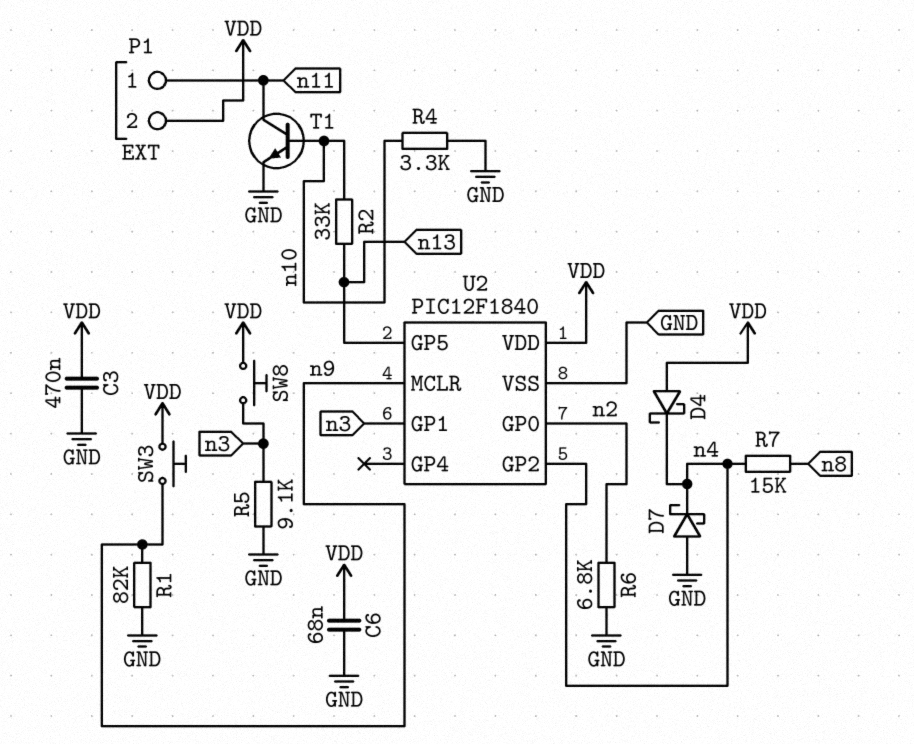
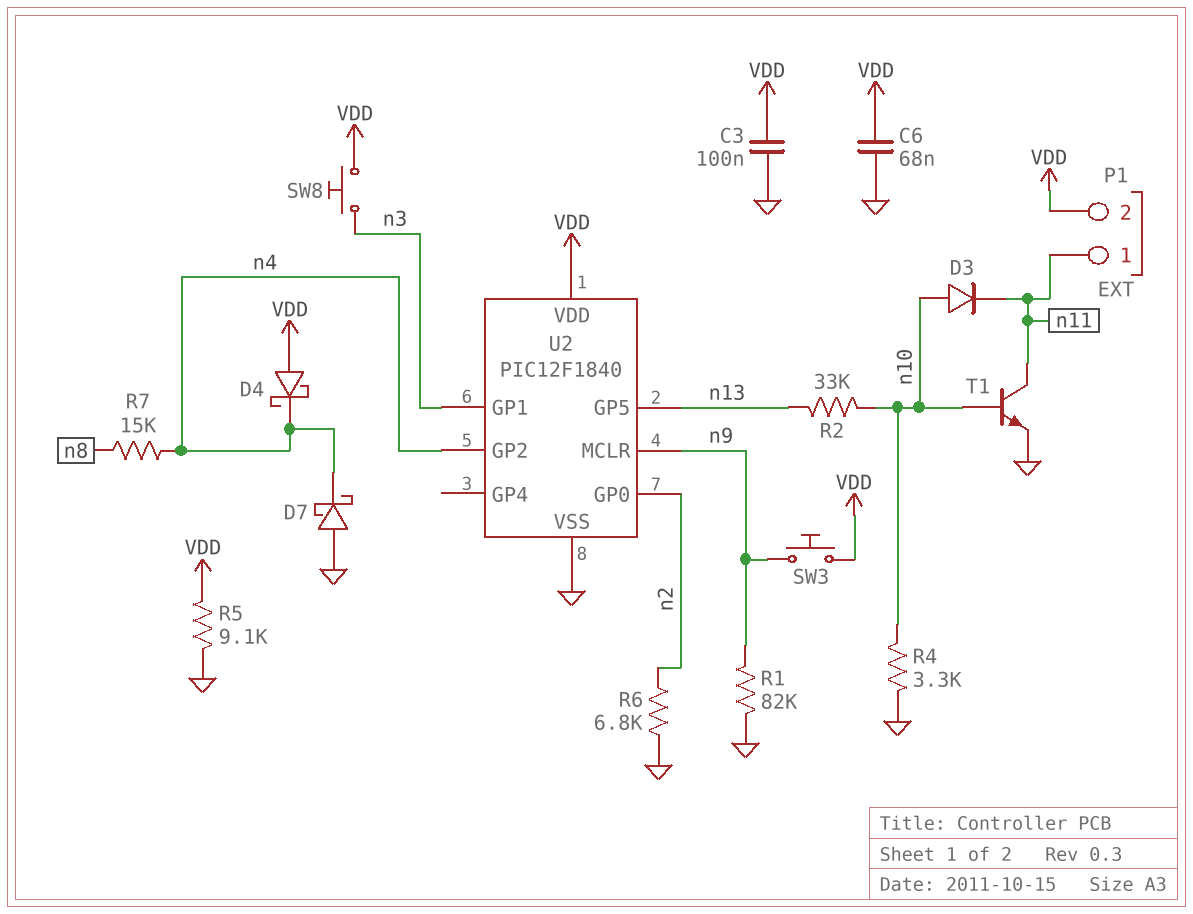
C3: 470nF (GND, VDD) -> 100nF (GND, VDD)
D3: none -> diode (A n10, K n11)
R5: 9.1k (GND, n3) -> 9.1k (GND, VDD)

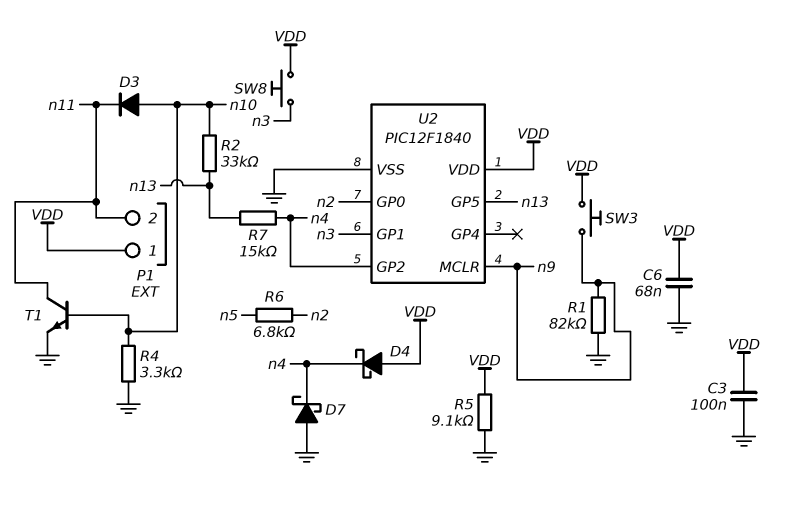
P1 pin 1: n11 -> VDD
P1 pin 2: VDD -> n11
R6: 6.8k (GND, n2) -> 6.8k (n2, n5)
R7: 15k (n4, n8) -> 15k (n4, n13)

